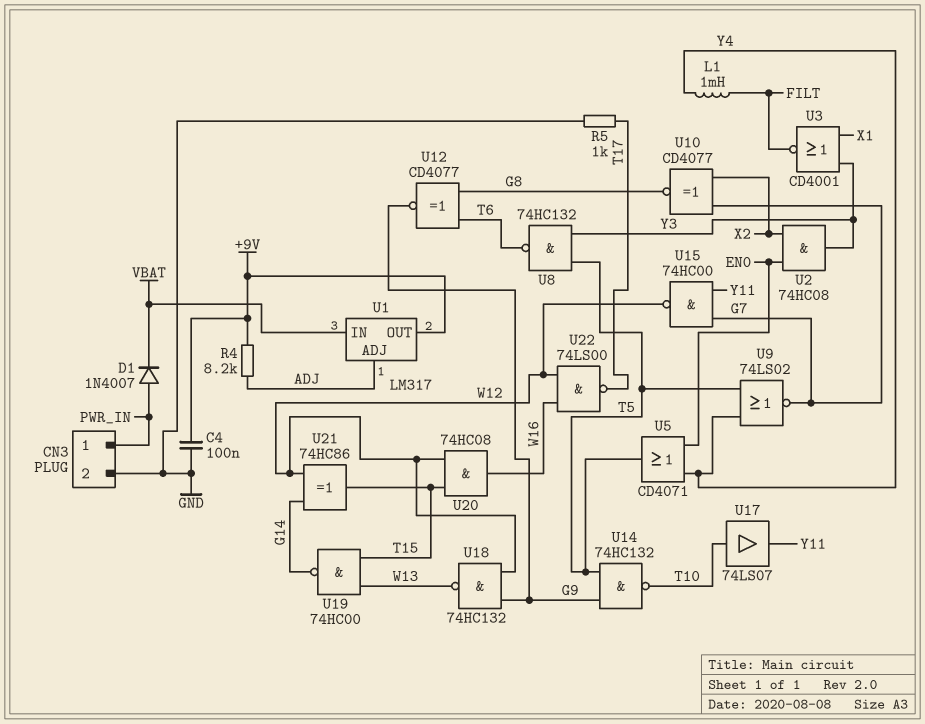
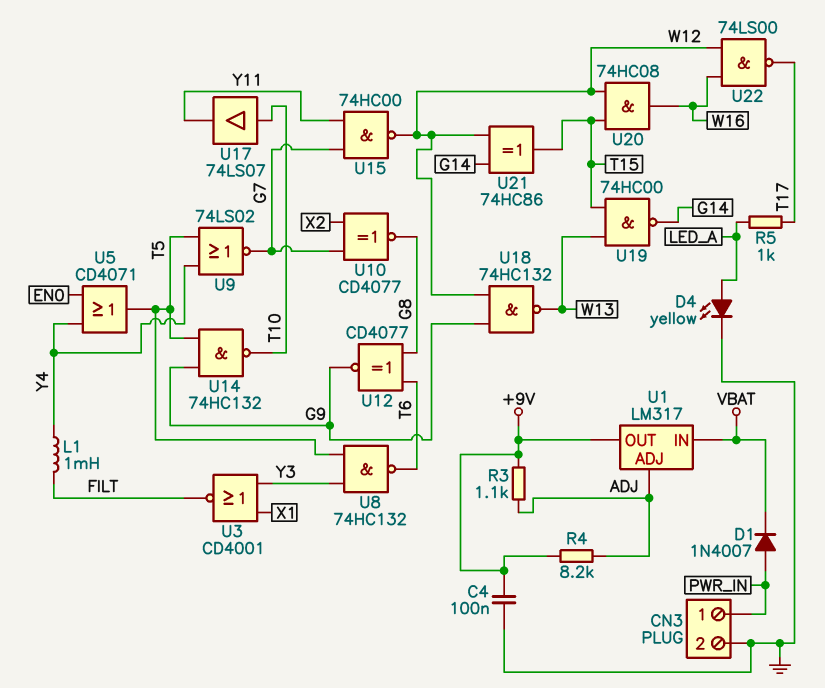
D4: none -> LED yellow (A LED_A, K GND)
R3: none -> 1.1k (+9V, ADJ)
R5: 1k (GND, T17) -> 1k (LED_A, T17)
U2: AND 74HC08 (in EN0, in X2, out Y3) -> none

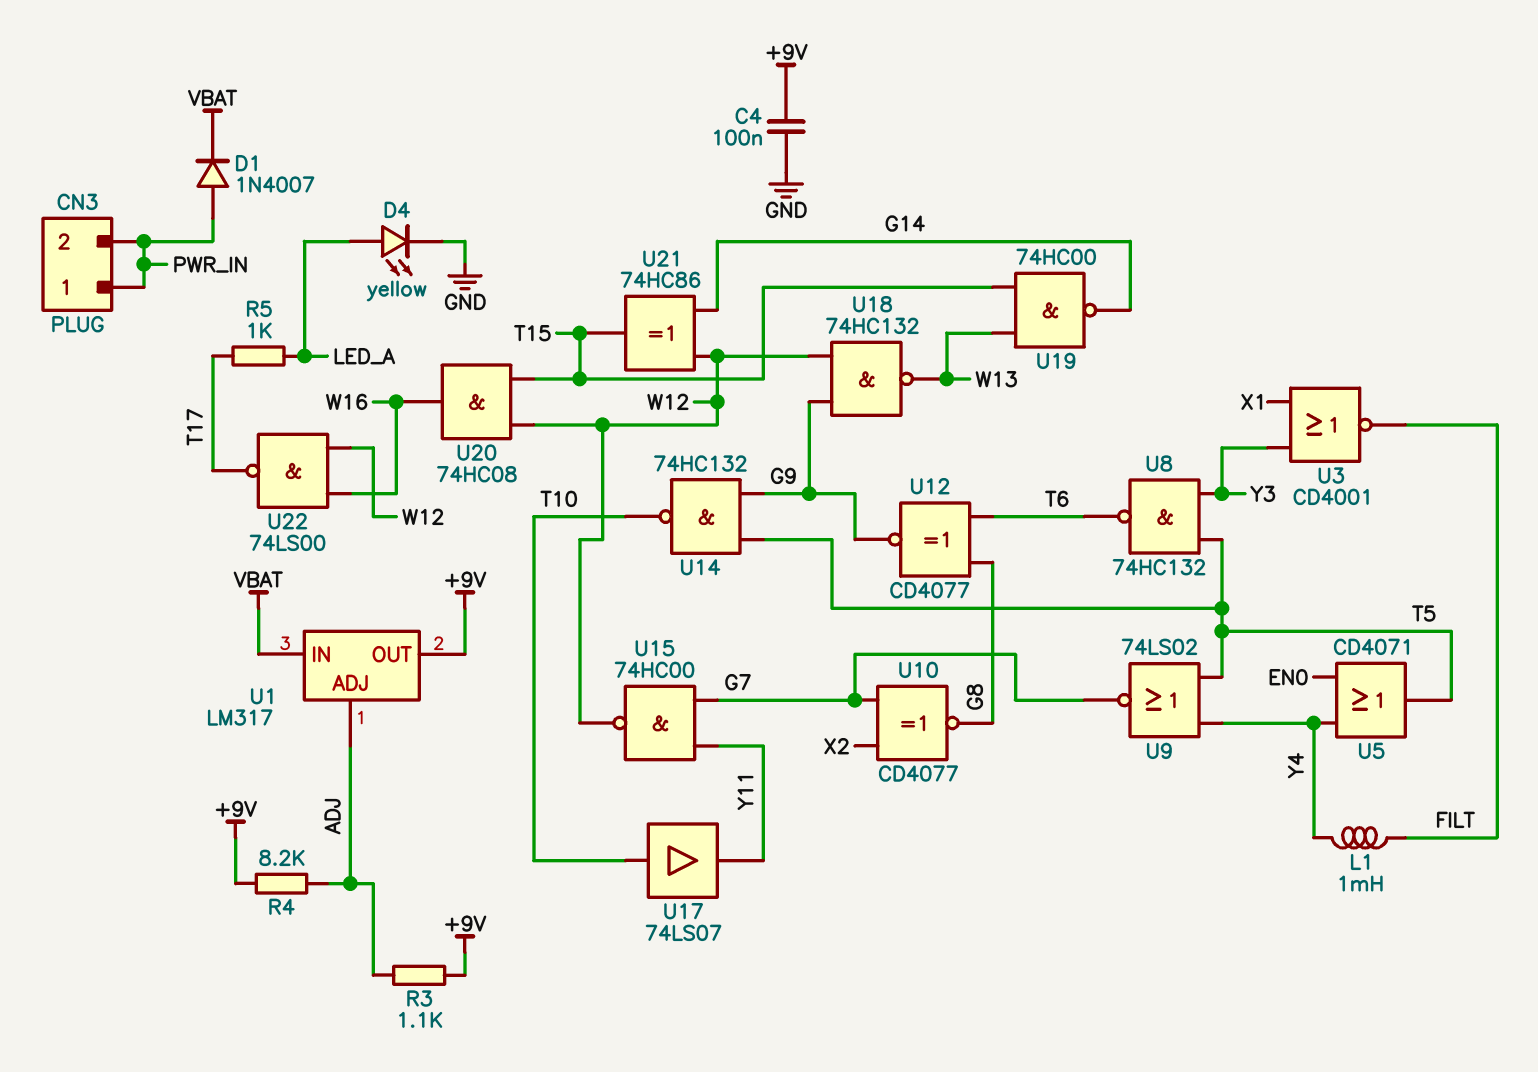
CN3 pin 2: GND -> PWR_IN

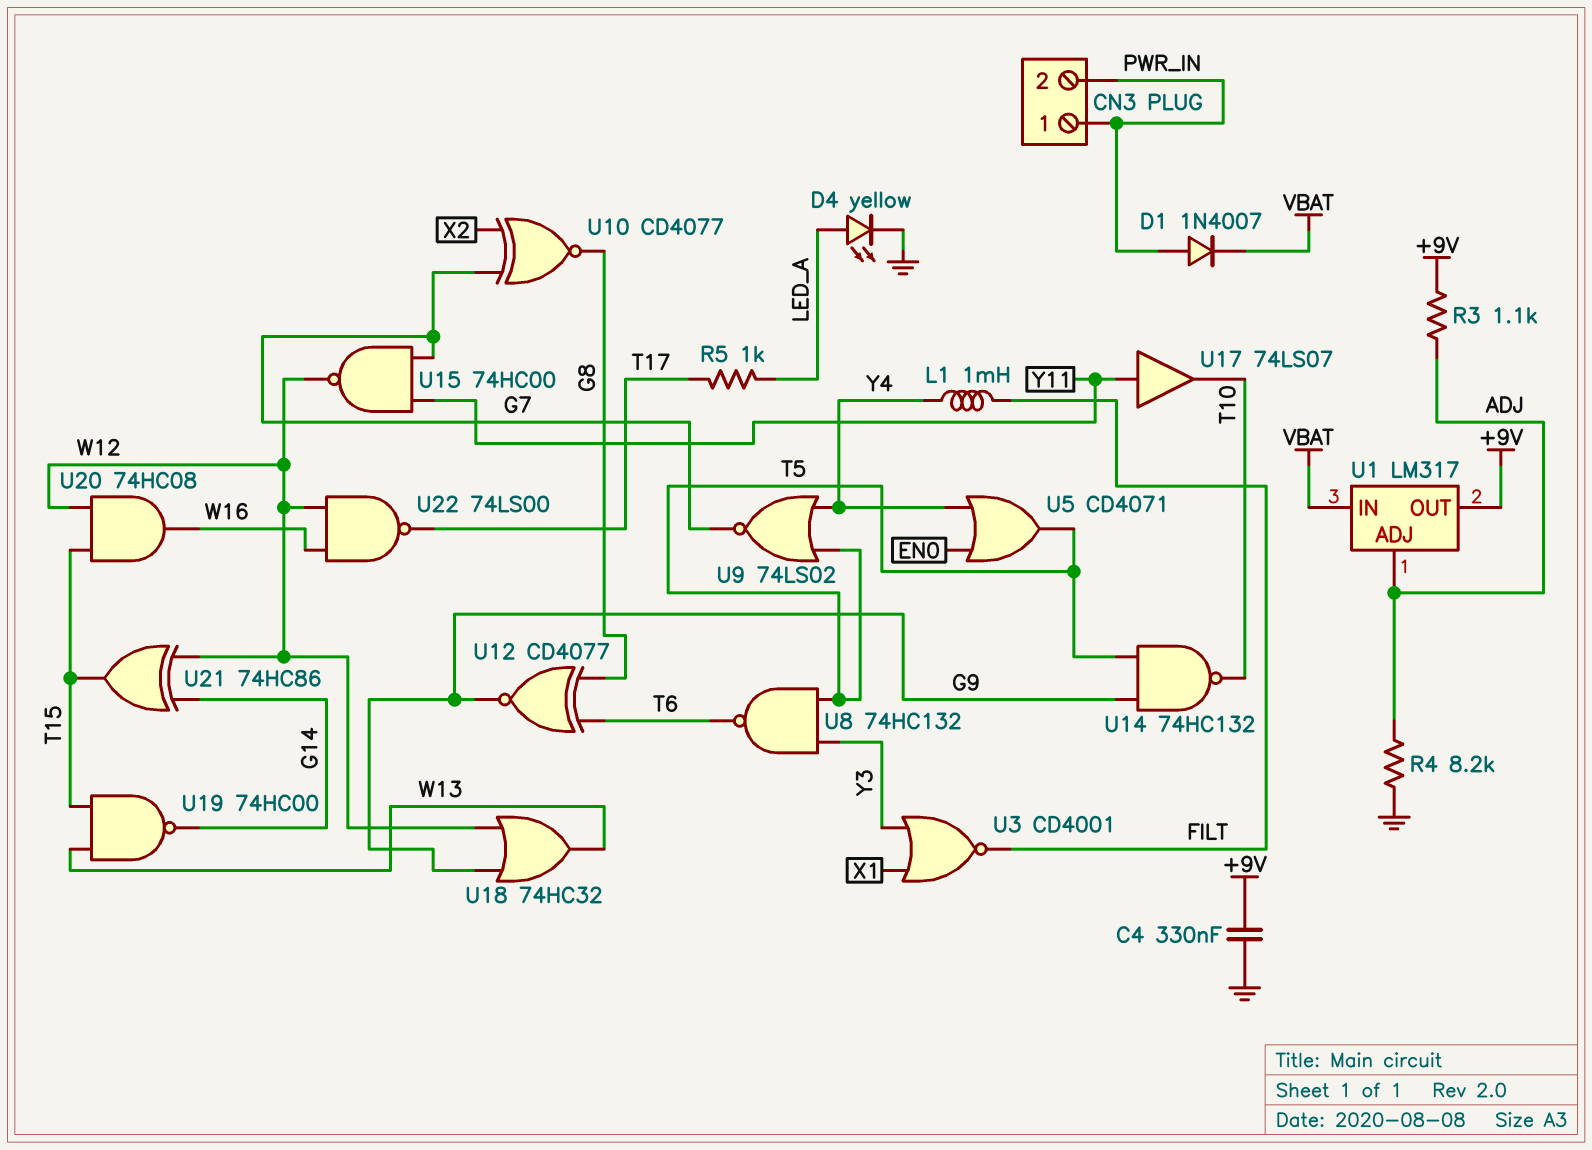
C4: 100nF (+9V, GND) -> 330nF (+9V, GND)
R4: 8.2k (+9V, ADJ) -> 8.2k (ADJ, GND)
U17: buffer 74LS07 (in T10, out Y11) -> buffer 74LS07 (in Y11, out T10)
U18: NAND 74HC132 (in G9, in W12, out W13) -> OR 74HC32 (in G9, in W12, out W13)

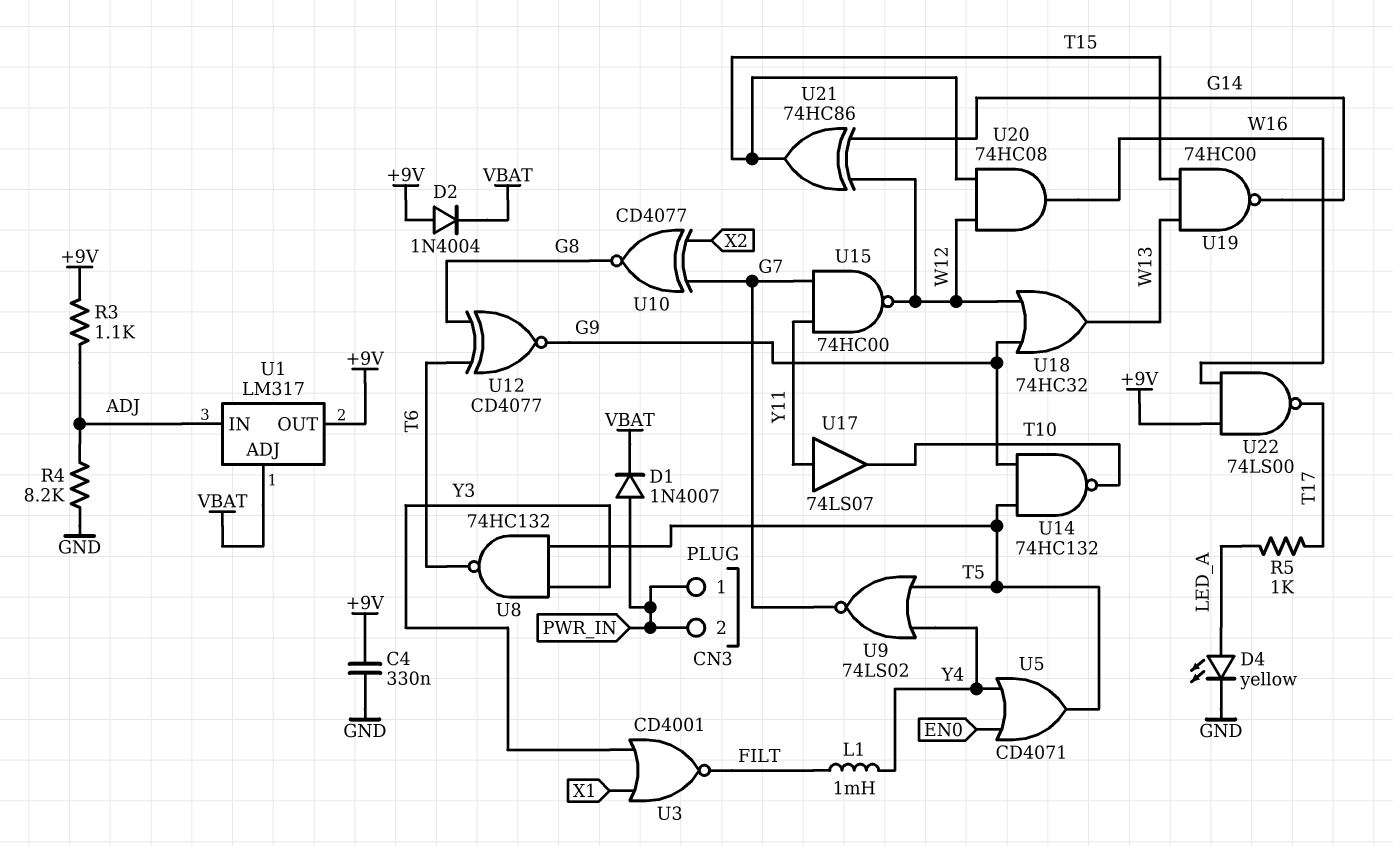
D2: none -> diode 1N4004 (A +9V, K VBAT)
U1 pin ADJ: ADJ -> VBAT
U1 pin IN: VBAT -> ADJ
U22: NAND 74LS00 (in W12, in W16, out T17) -> NAND 74LS00 (in +9V, in W16, out T17)

